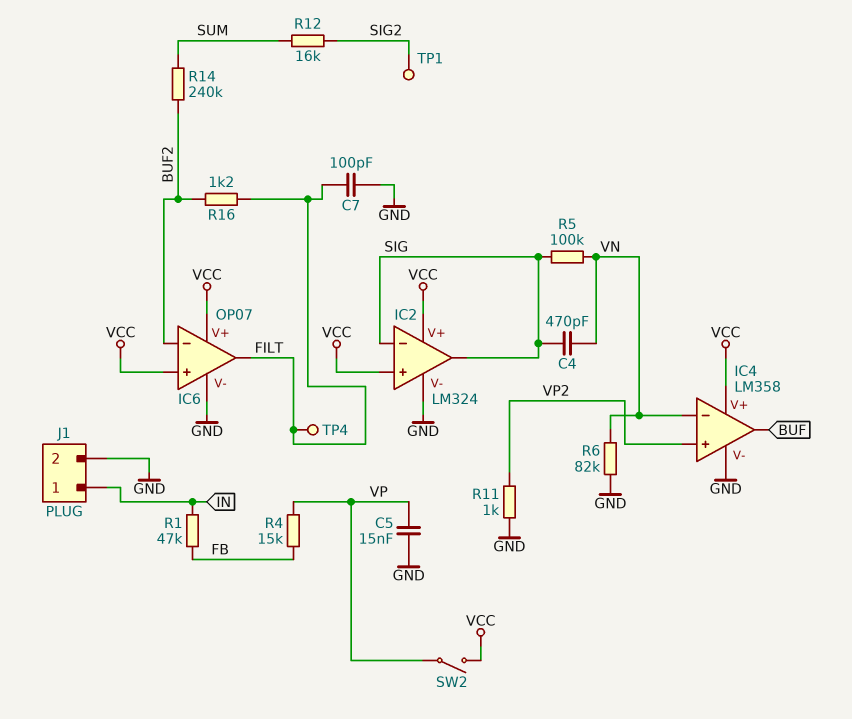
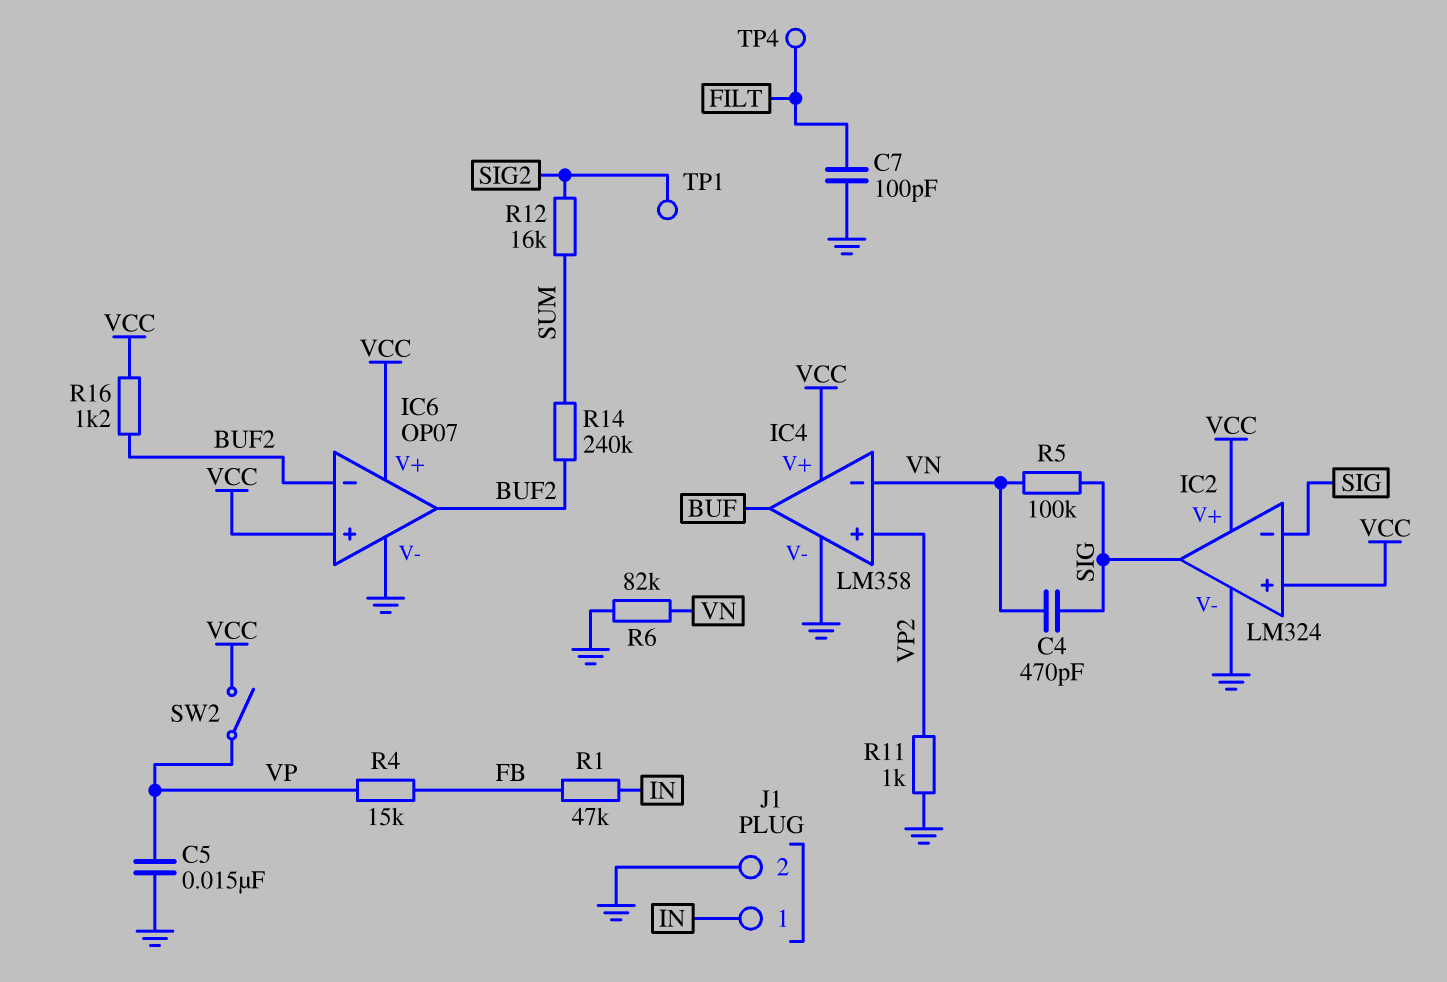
IC6 pin out: FILT -> BUF2
R16: 1.2k (BUF2, FILT) -> 1.2k (BUF2, VCC)

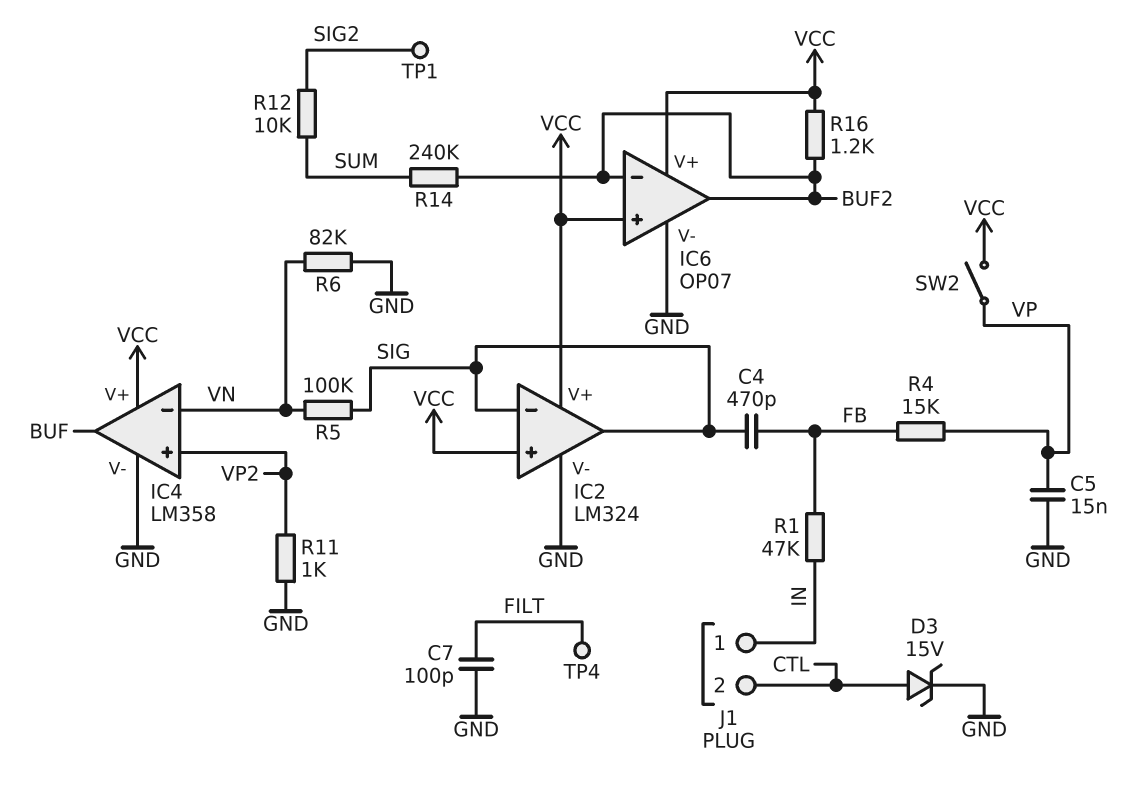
C4: 470pF (SIG, VN) -> 470pF (FB, SIG)
D3: none -> zener 15V (A CTL, K GND)
J1 pin 2: GND -> CTL
R12: 16k (SIG2, SUM) -> 10k (SIG2, SUM)

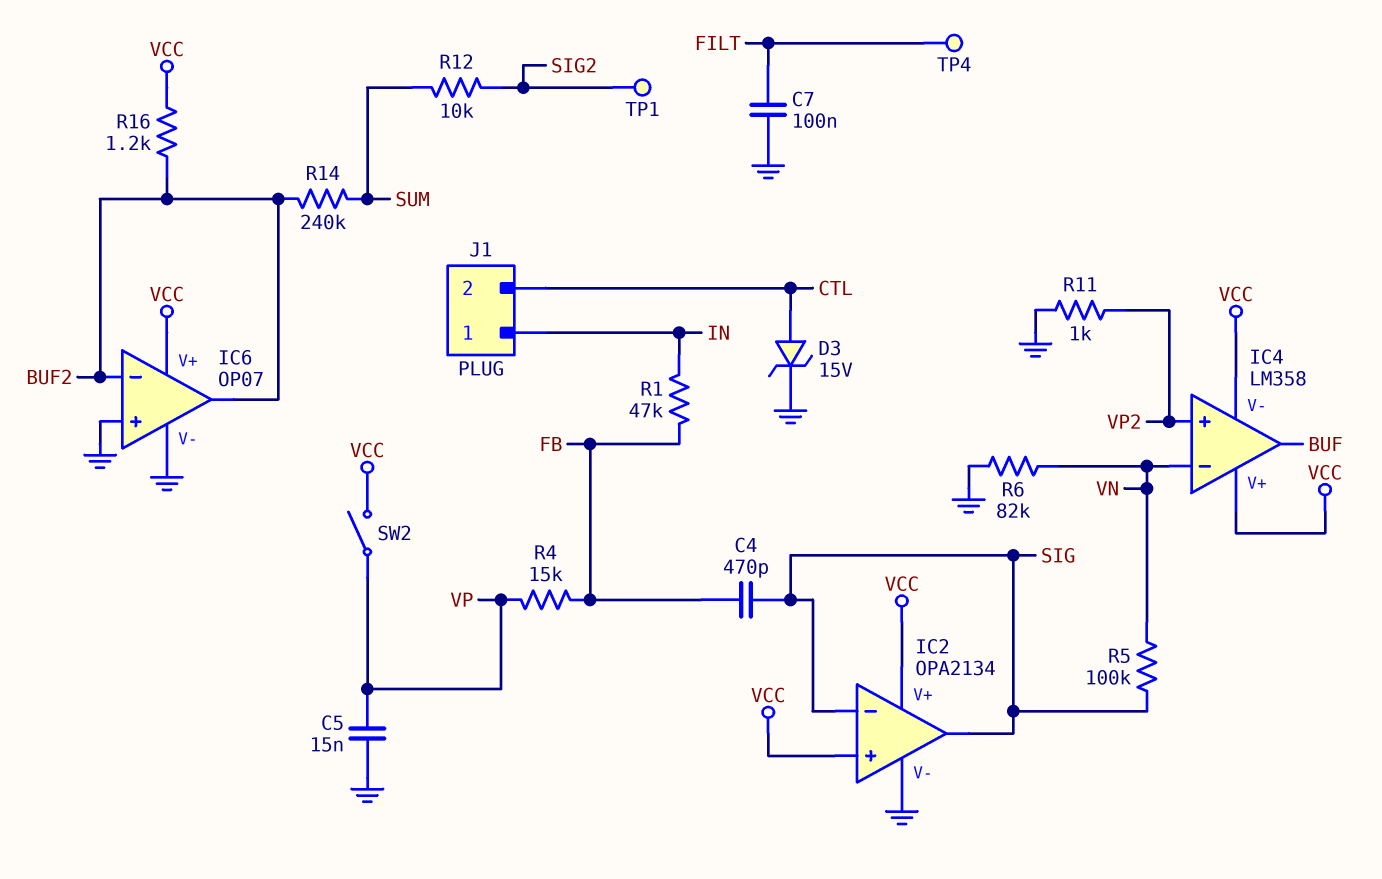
C7: 100pF (FILT, GND) -> 100nF (FILT, GND)
IC2: LM324 -> OPA2134
IC4 pin V-: GND -> VCC
IC6 pin in+: VCC -> GND

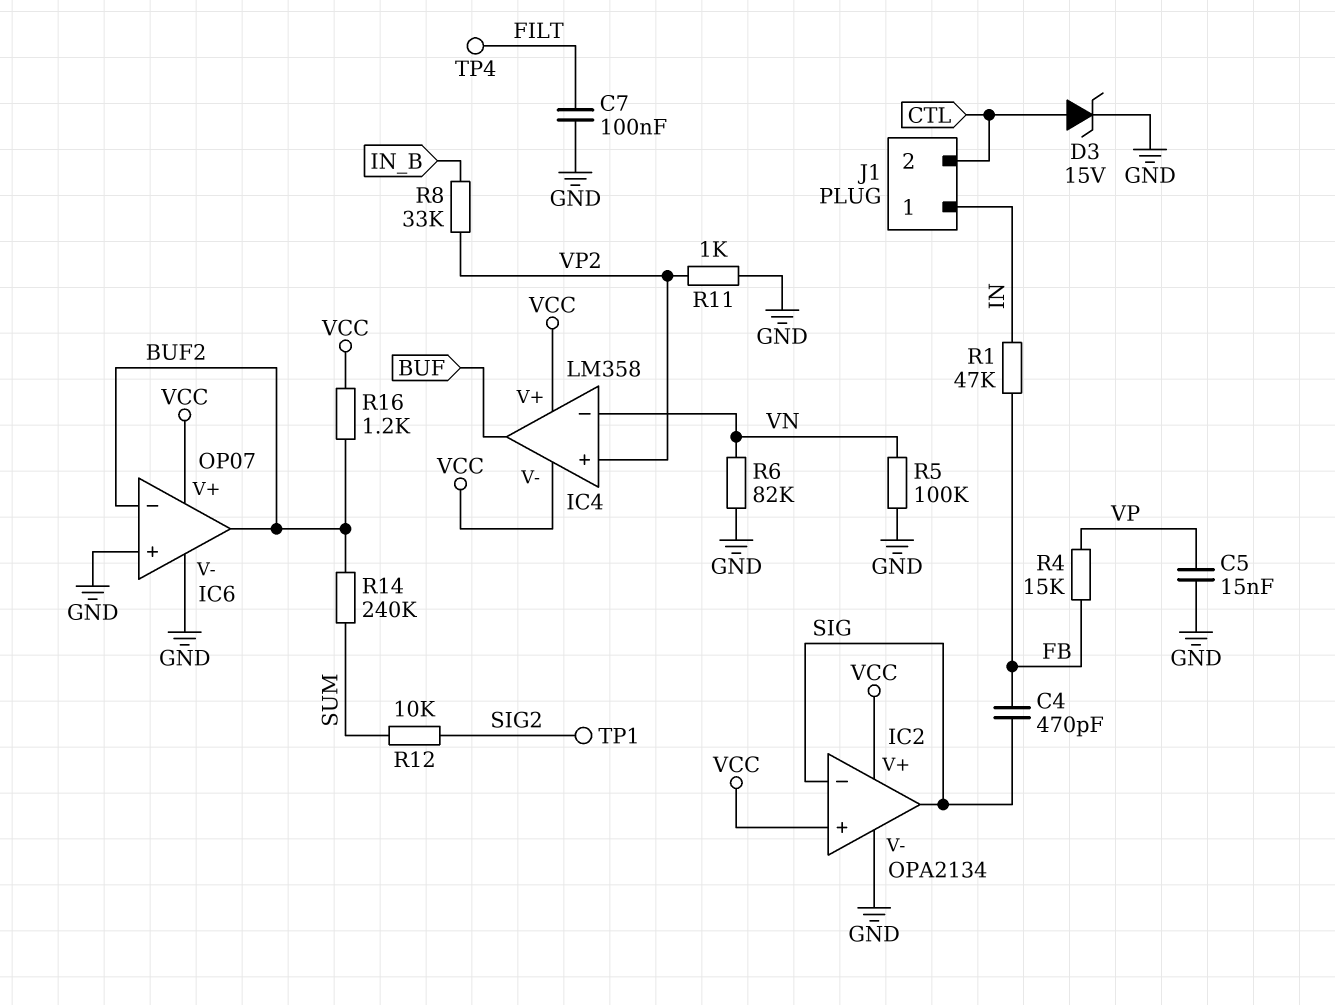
R5: 100k (SIG, VN) -> 100k (GND, VN)
R8: none -> 33k (IN_B, VP2)
SW2: switch (VCC, VP) -> none

